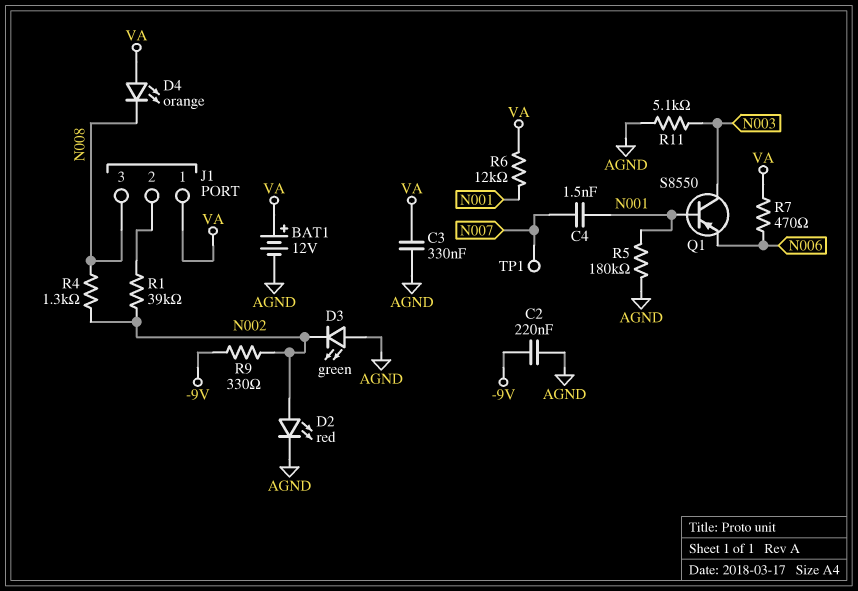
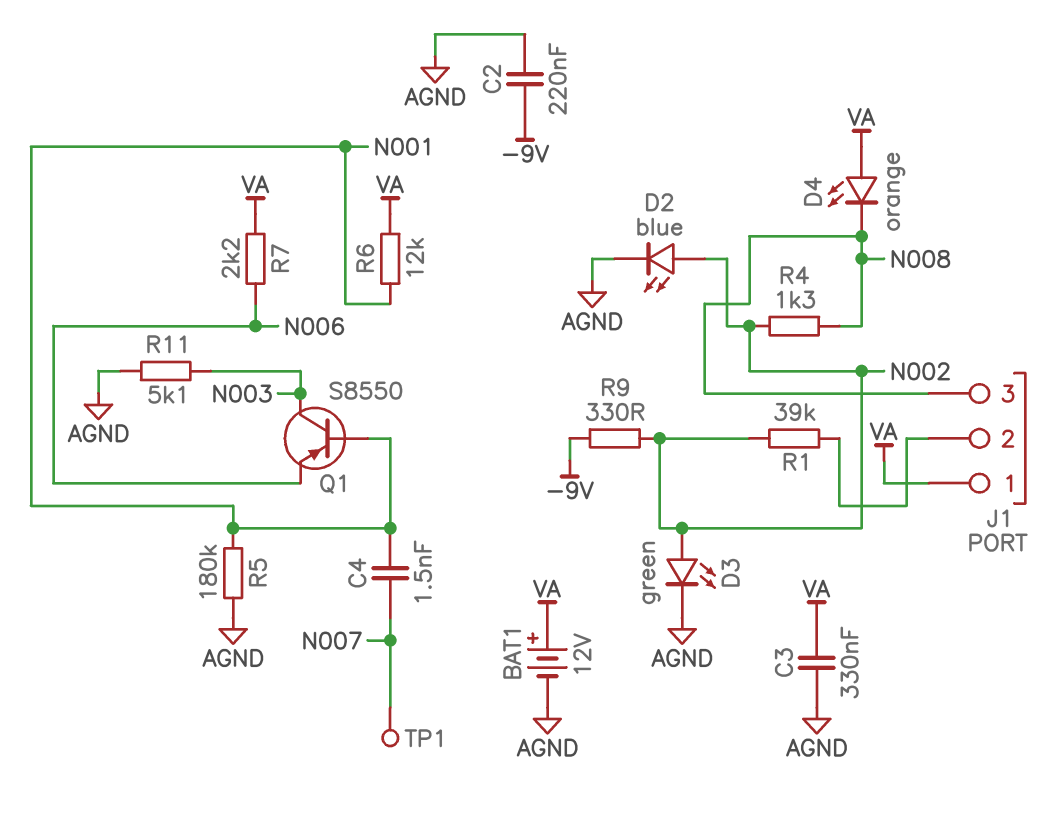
D2: LED red (A N002, K AGND) -> LED blue (A N002, K AGND)
D3: LED green (A AGND, K N002) -> LED green (A N002, K AGND)
R7: 470 (N006, VA) -> 2.2k (N006, VA)

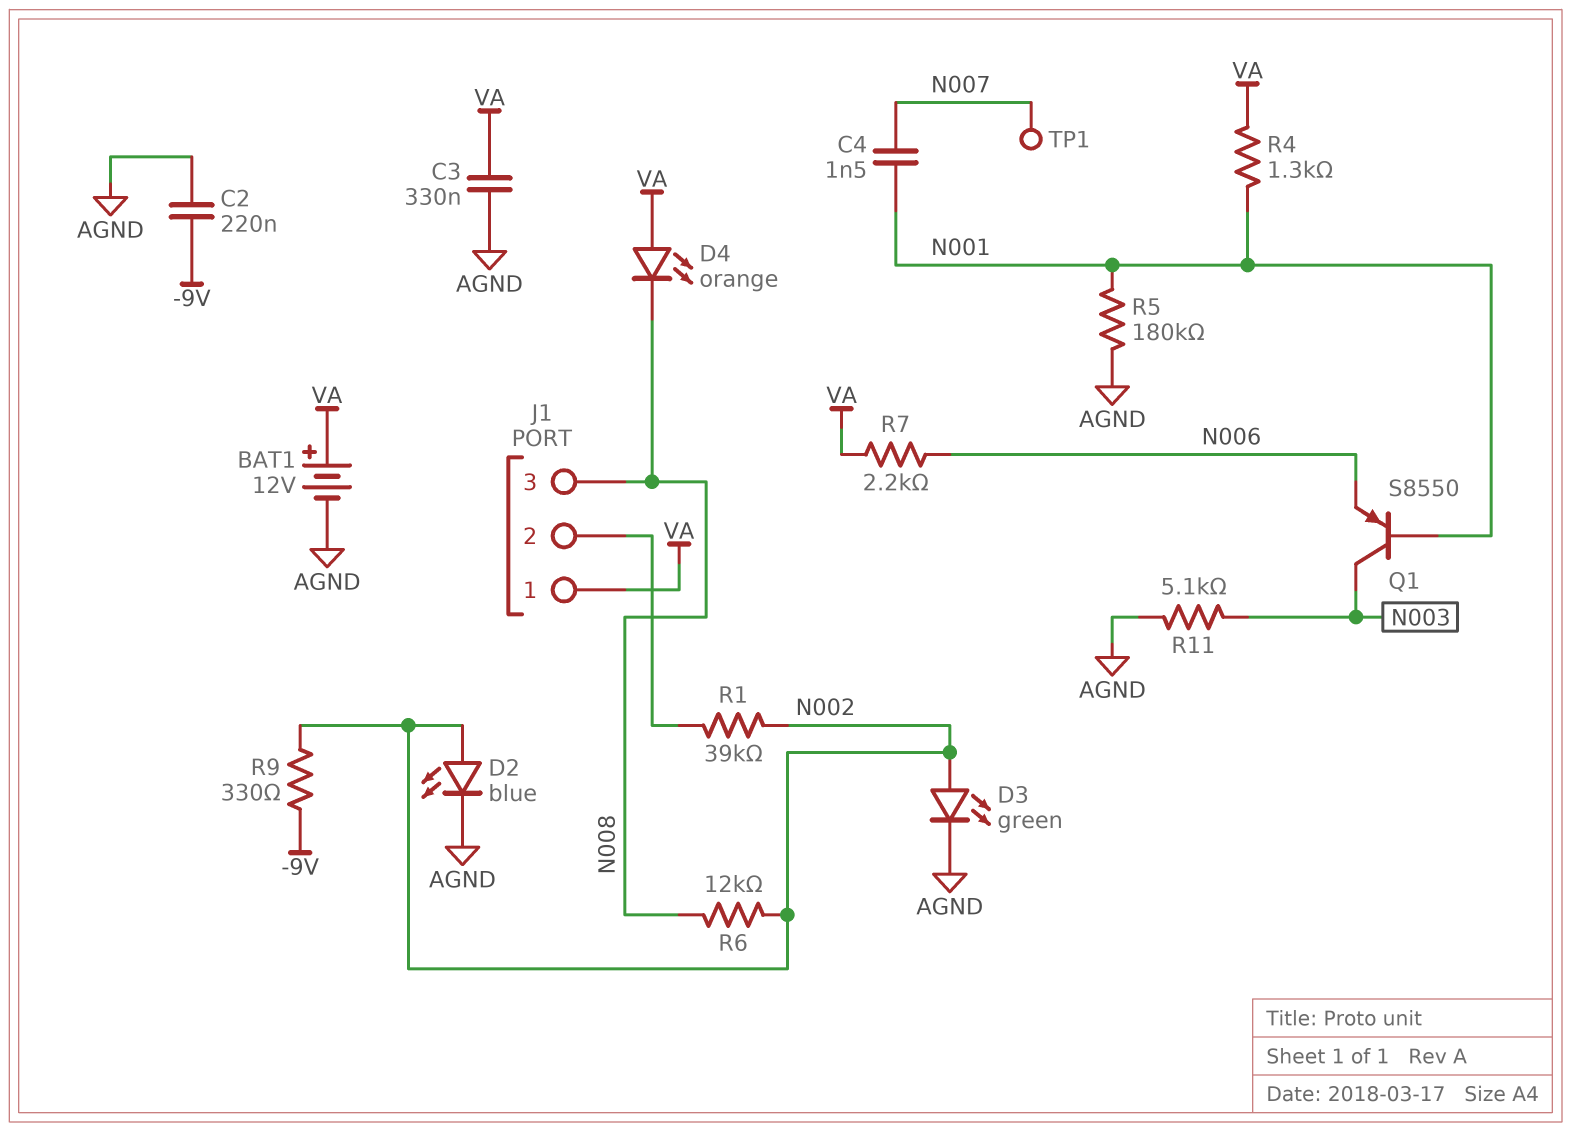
R4: 1.3k (N002, N008) -> 1.3k (N001, VA)
R6: 12k (N001, VA) -> 12k (N002, N008)

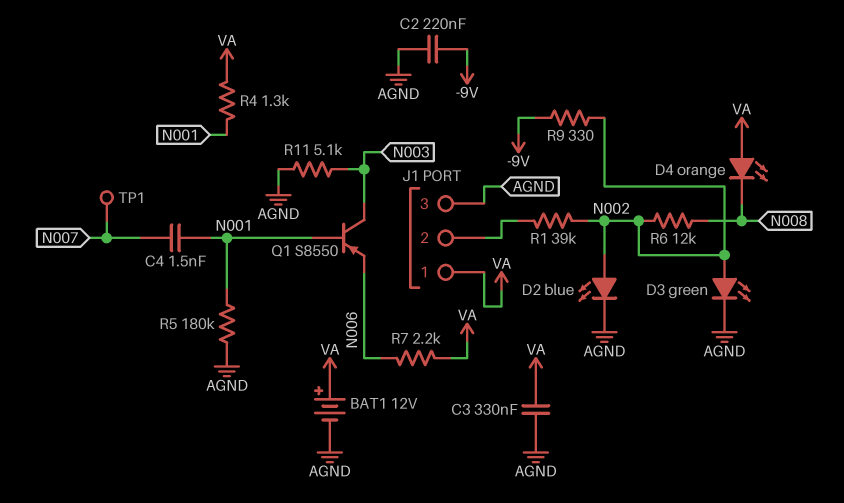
J1 pin 3: N008 -> AGND

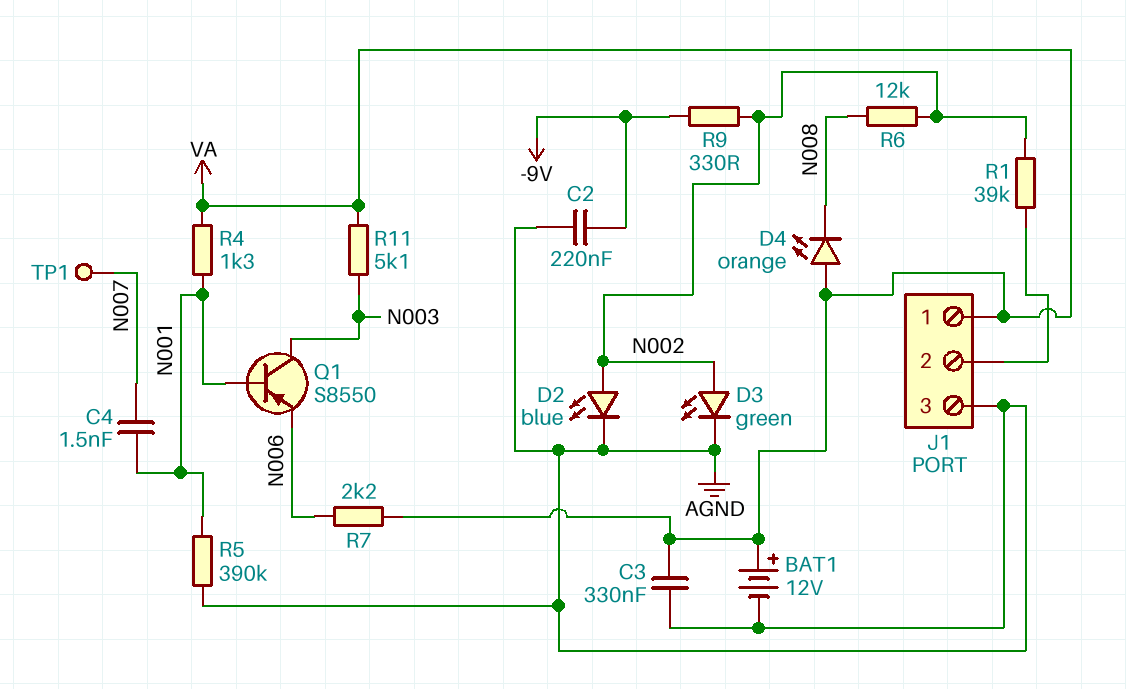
R5: 180k (AGND, N001) -> 390k (AGND, N001)
R11: 5.1k (AGND, N003) -> 5.1k (N003, VA)

